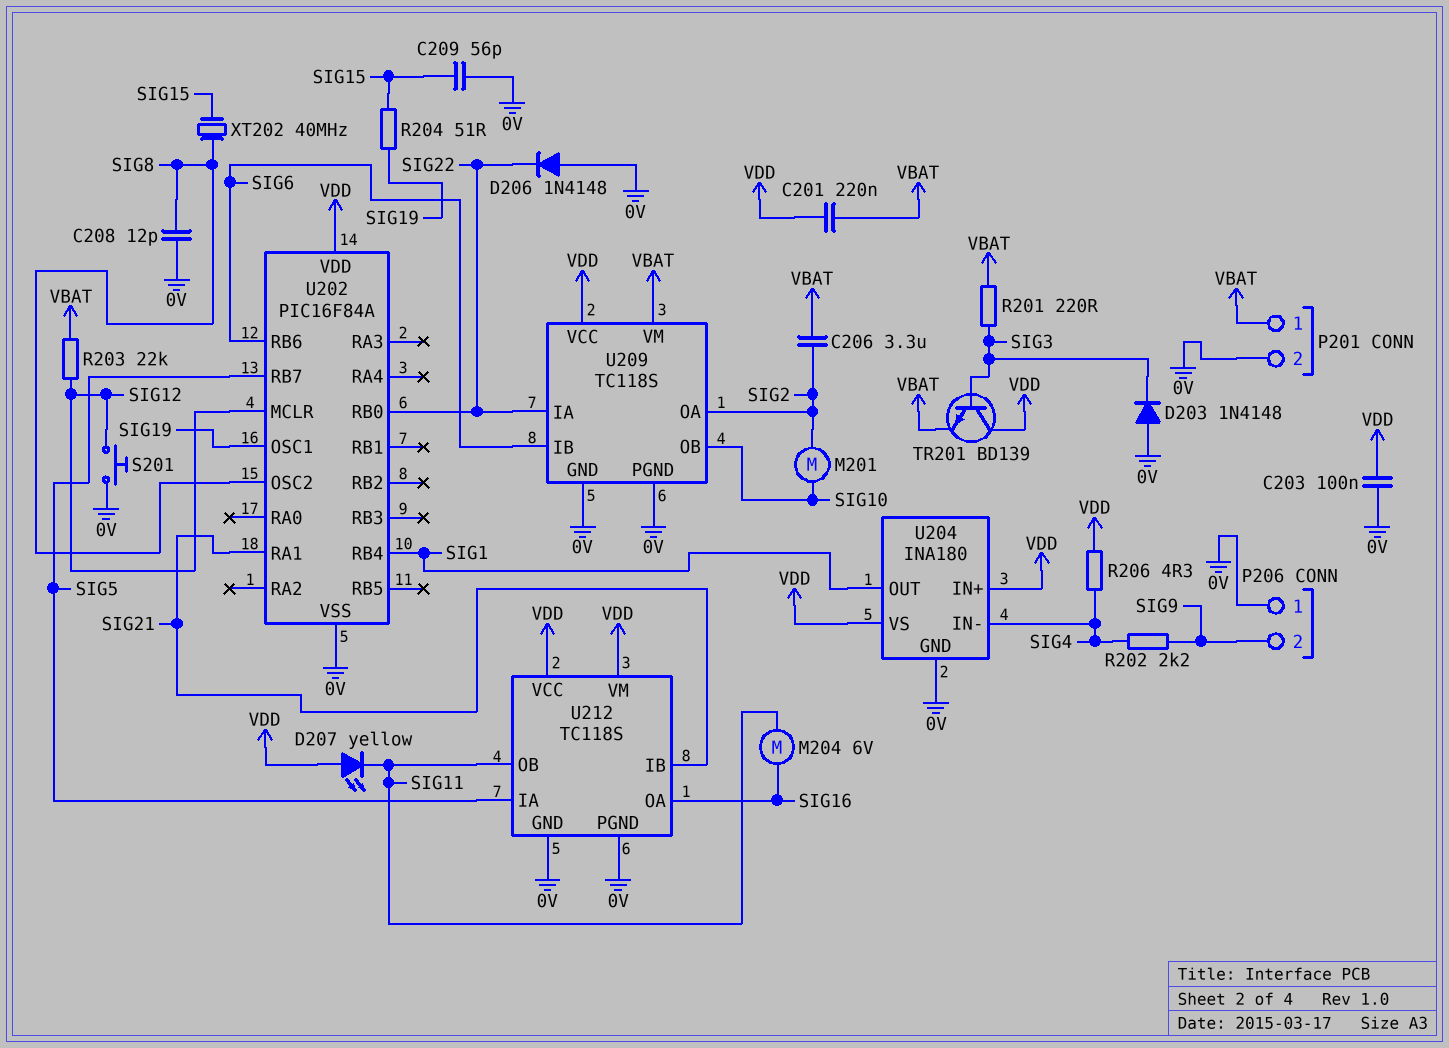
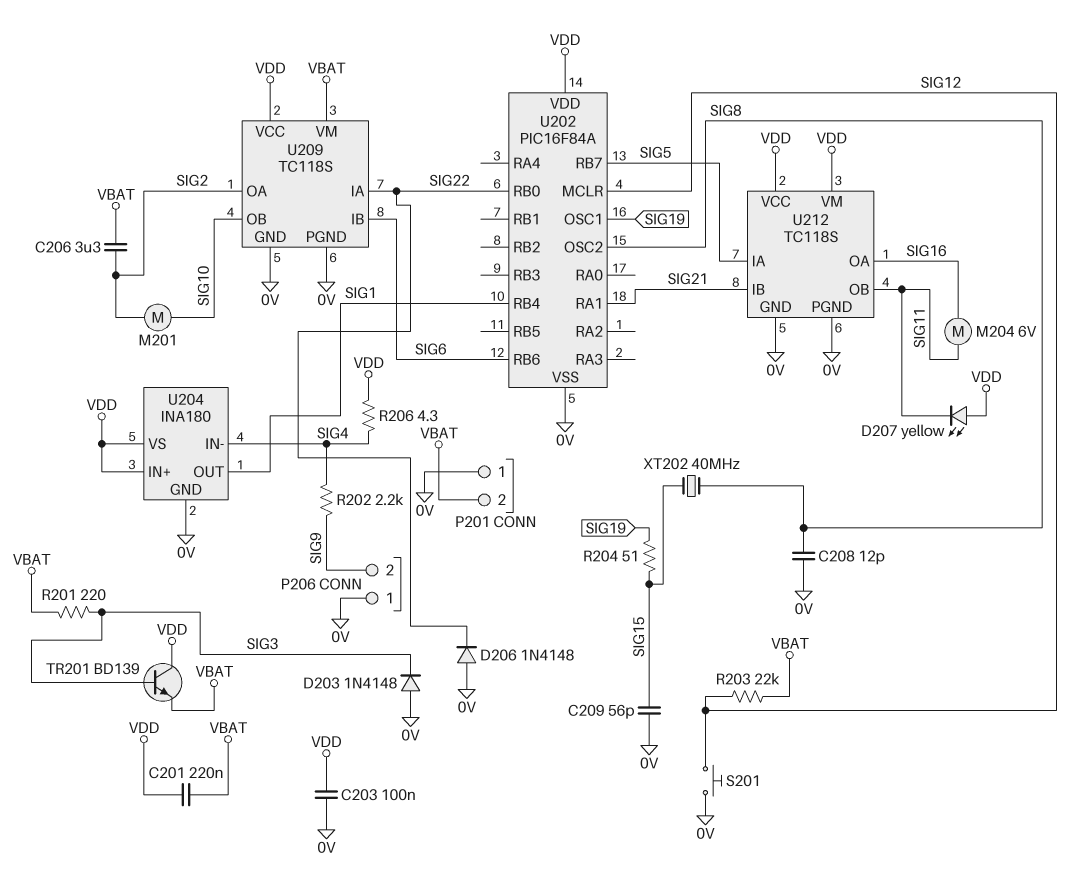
P201 pin 1: VBAT -> 0V
P201 pin 2: 0V -> VBAT

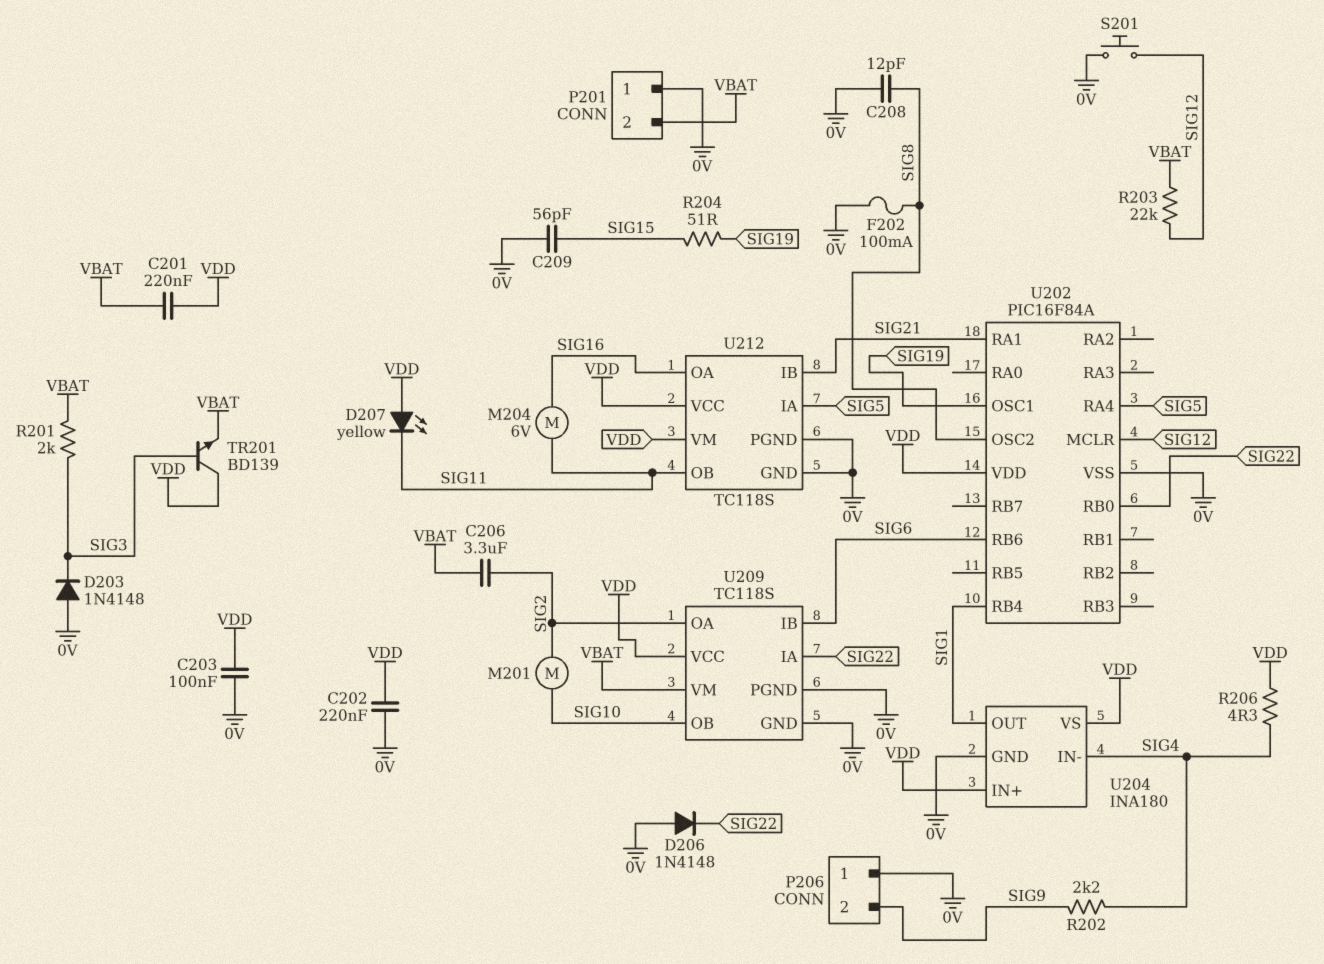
C202: none -> 220nF (0V, VDD)
F202: none -> 100mA (0V, SIG8)
R201: 220 (SIG3, VBAT) -> 2k (SIG3, VBAT)
U202 pin RA4: none -> SIG5
U202 pin RB7: SIG5 -> none
XT202: 40MHz (SIG8, SIG15) -> none

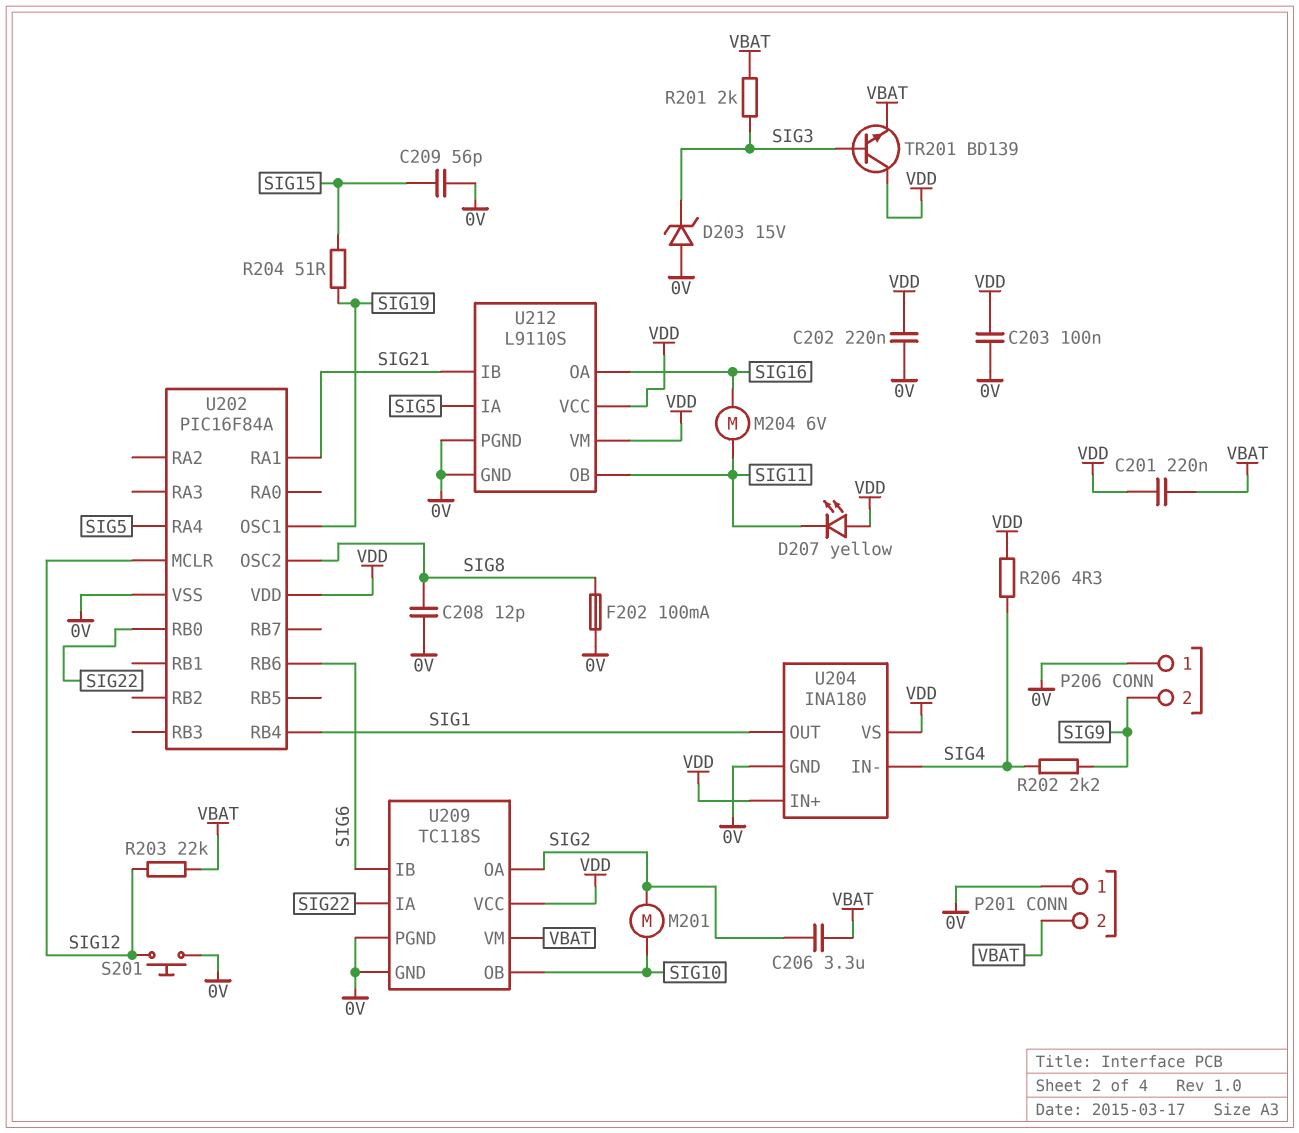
D203: diode 1N4148 (A 0V, K SIG3) -> zener 15V (A 0V, K SIG3)
D206: diode 1N4148 (A 0V, K SIG22) -> none
U212: TC118S -> L9110S

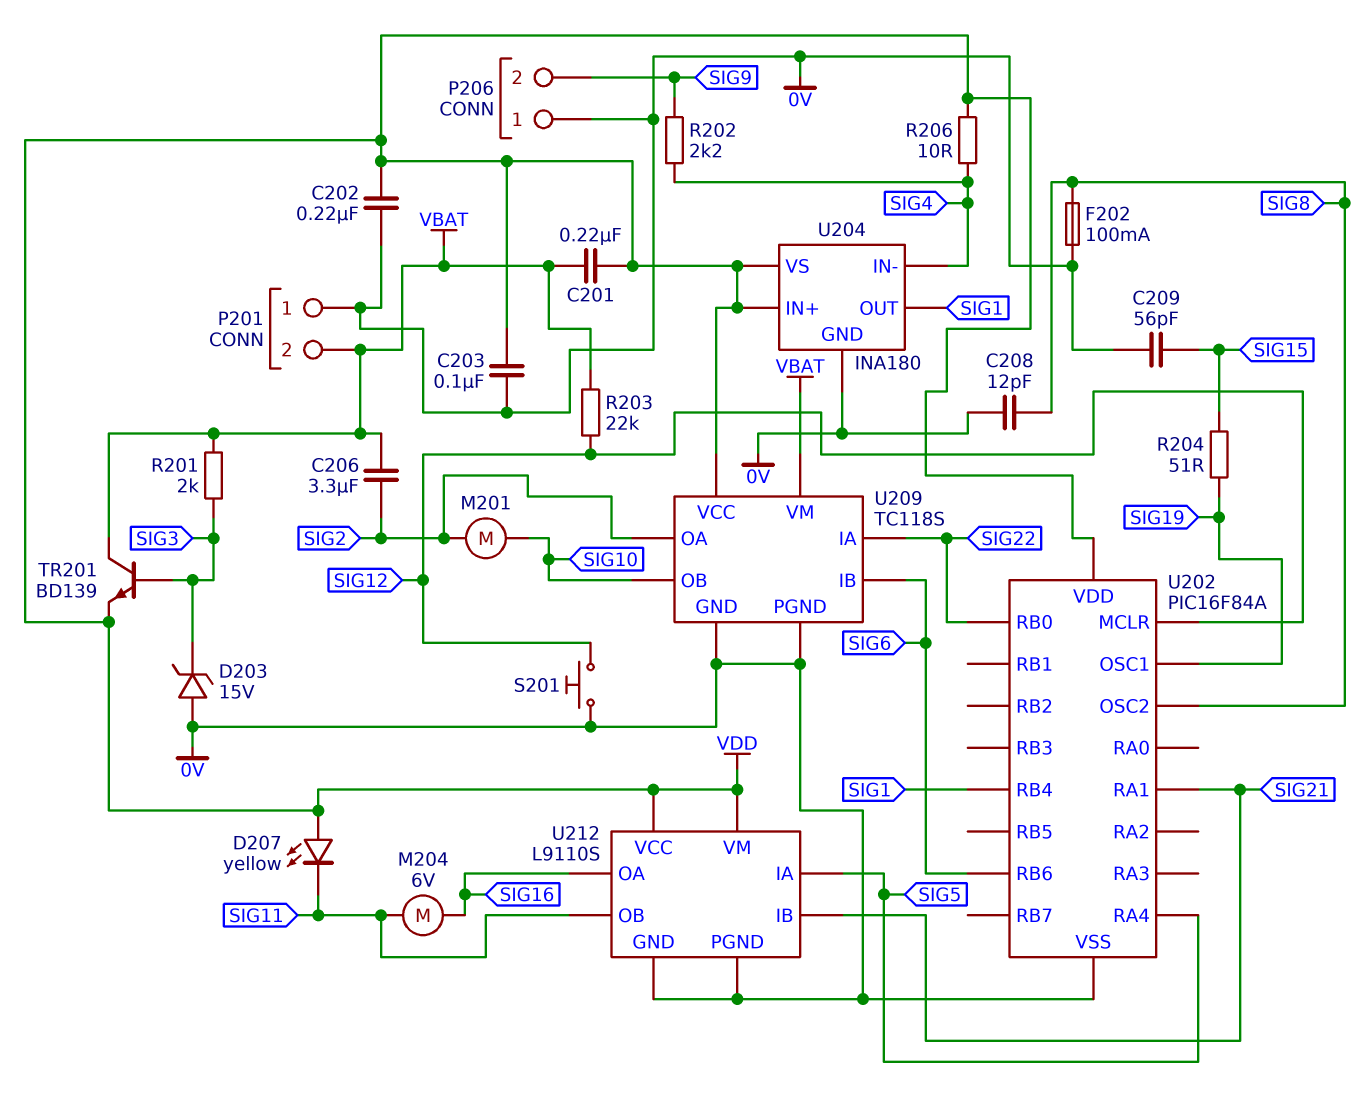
R206: 4.3 (SIG4, VDD) -> 10 (SIG4, VDD)
TR201: NPN BD139 (B SIG3, C VDD, E VBAT) -> NPN BD139 (B SIG3, C VBAT, E VDD)

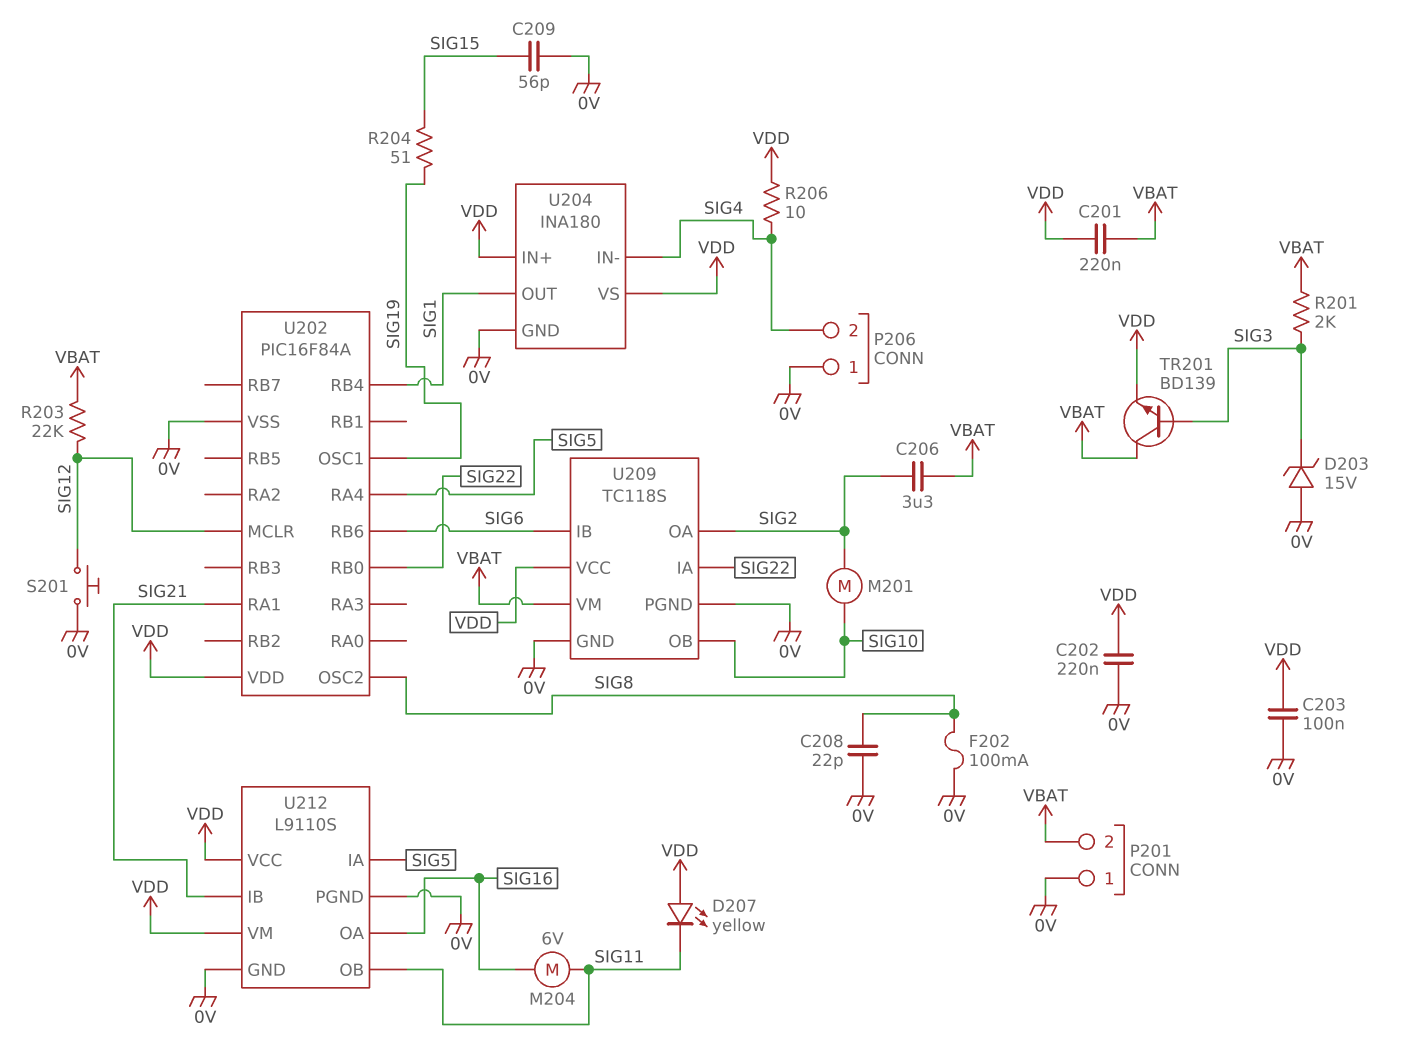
C208: 12pF (0V, SIG8) -> 22pF (0V, SIG8)
P206 pin 2: SIG9 -> SIG4
R202: 2.2k (SIG4, SIG9) -> none

